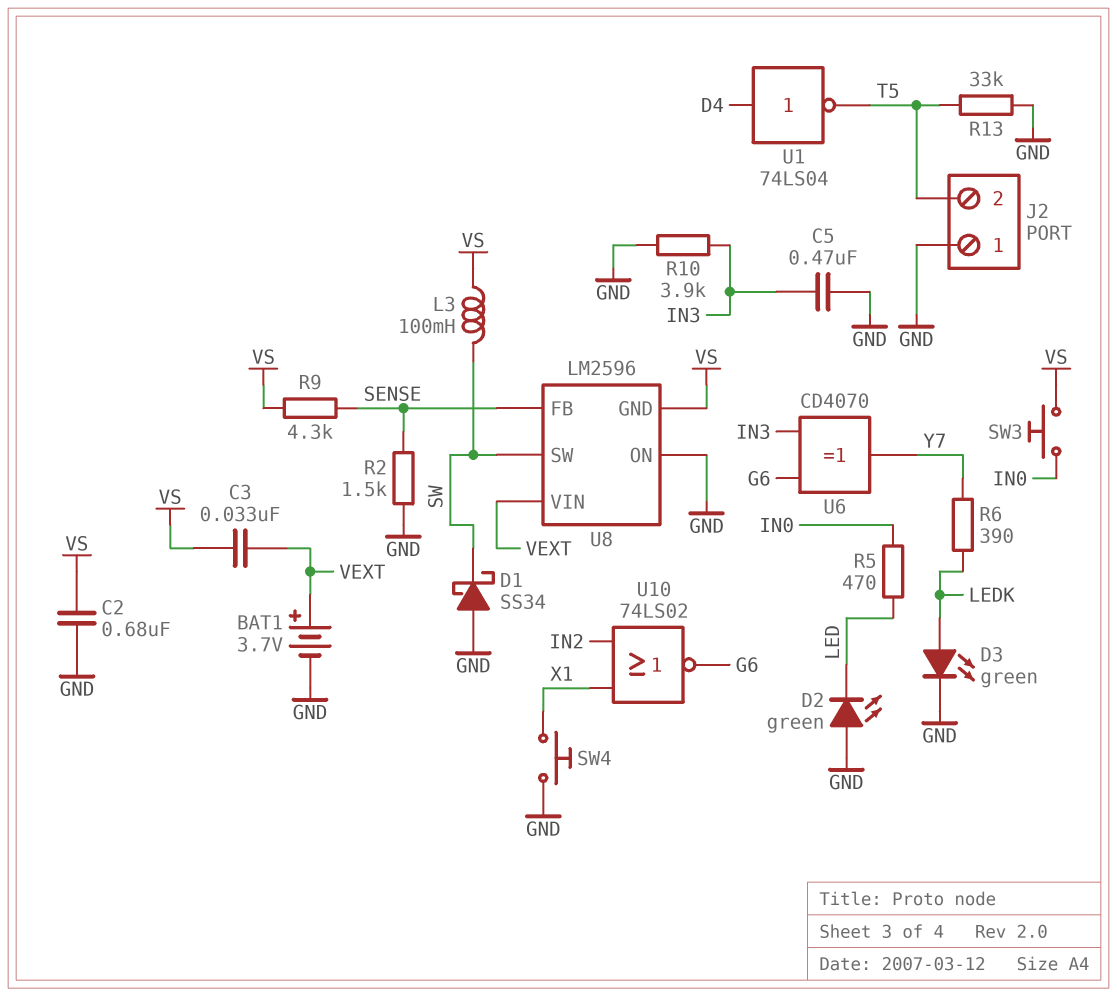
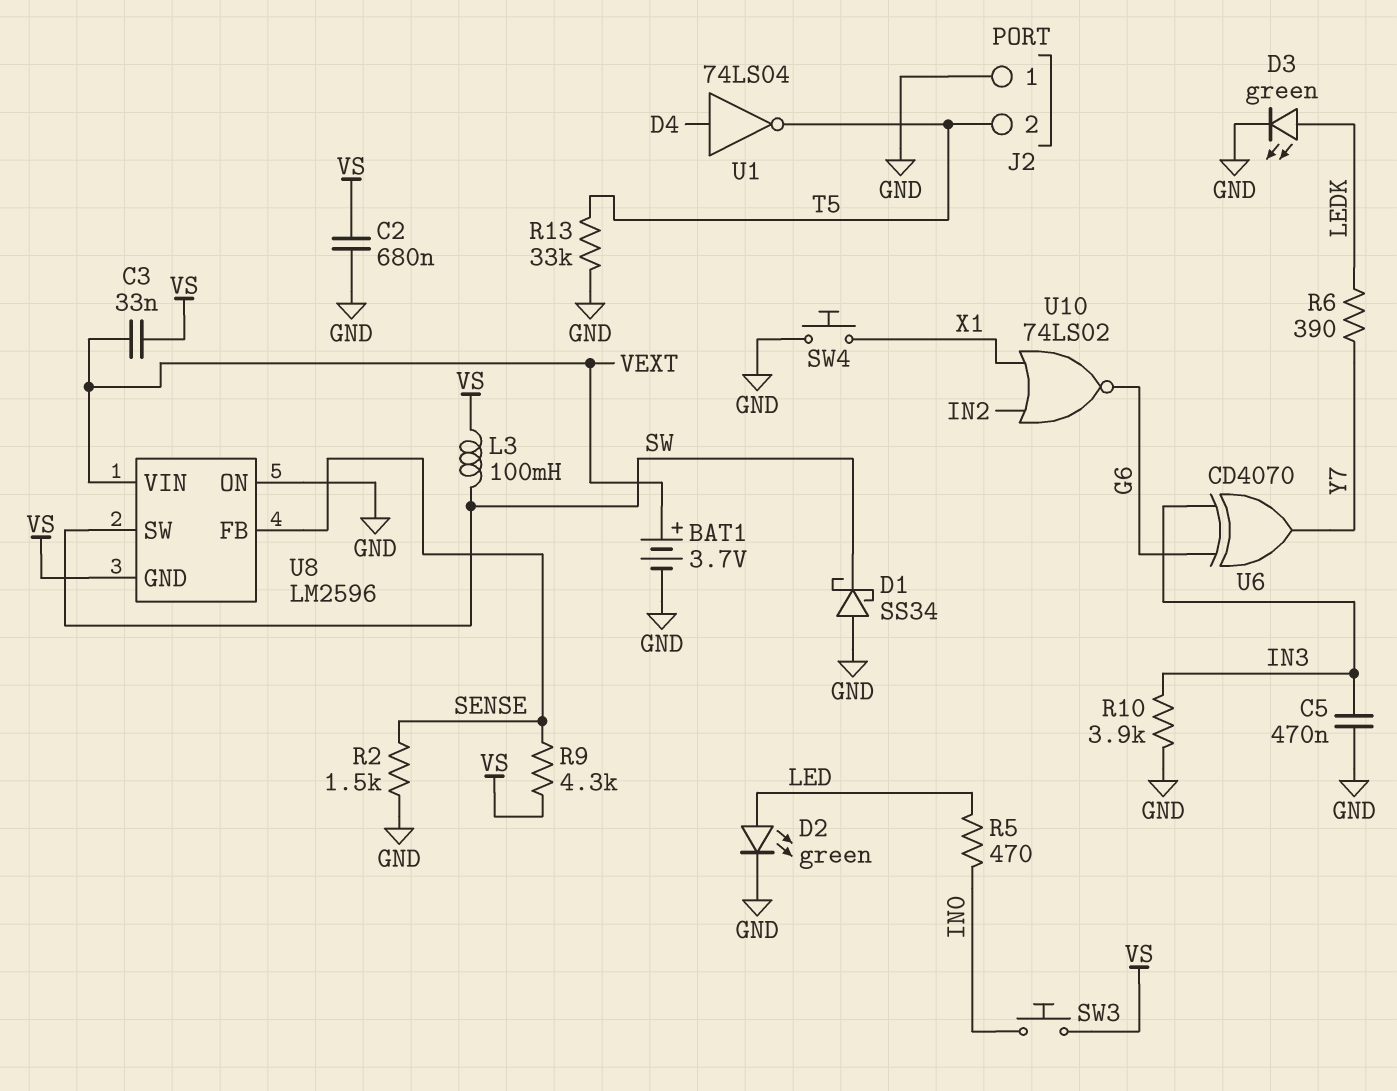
D2: LED green (A GND, K LED) -> LED green (A LED, K GND)

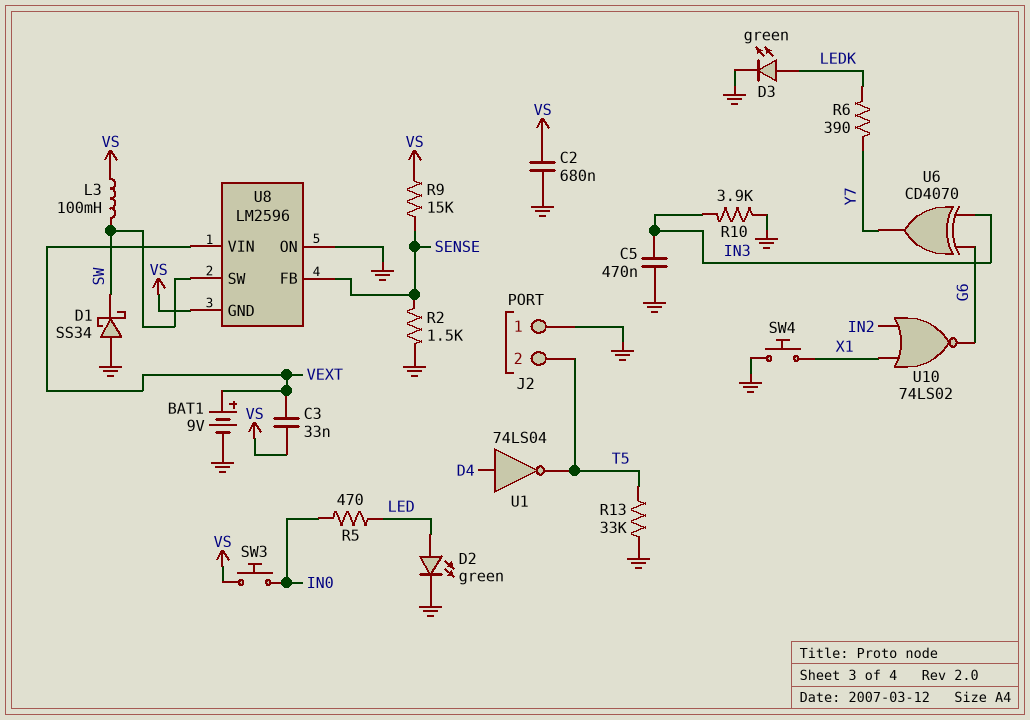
BAT1: 3.7V (plus VEXT, minus GND) -> 9V (plus VEXT, minus GND)
R9: 4.3k (SENSE, VS) -> 15k (SENSE, VS)

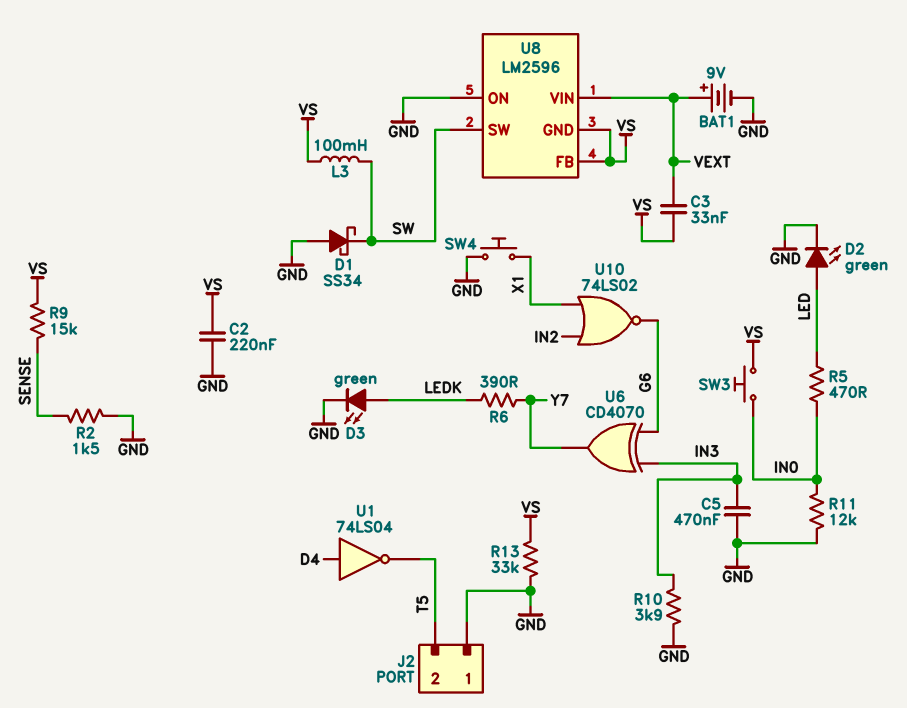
C2: 680nF (GND, VS) -> 220nF (GND, VS)
R11: none -> 12k (GND, IN0)
R13: 33k (GND, T5) -> 33k (GND, VS)
U8 pin FB: SENSE -> VS

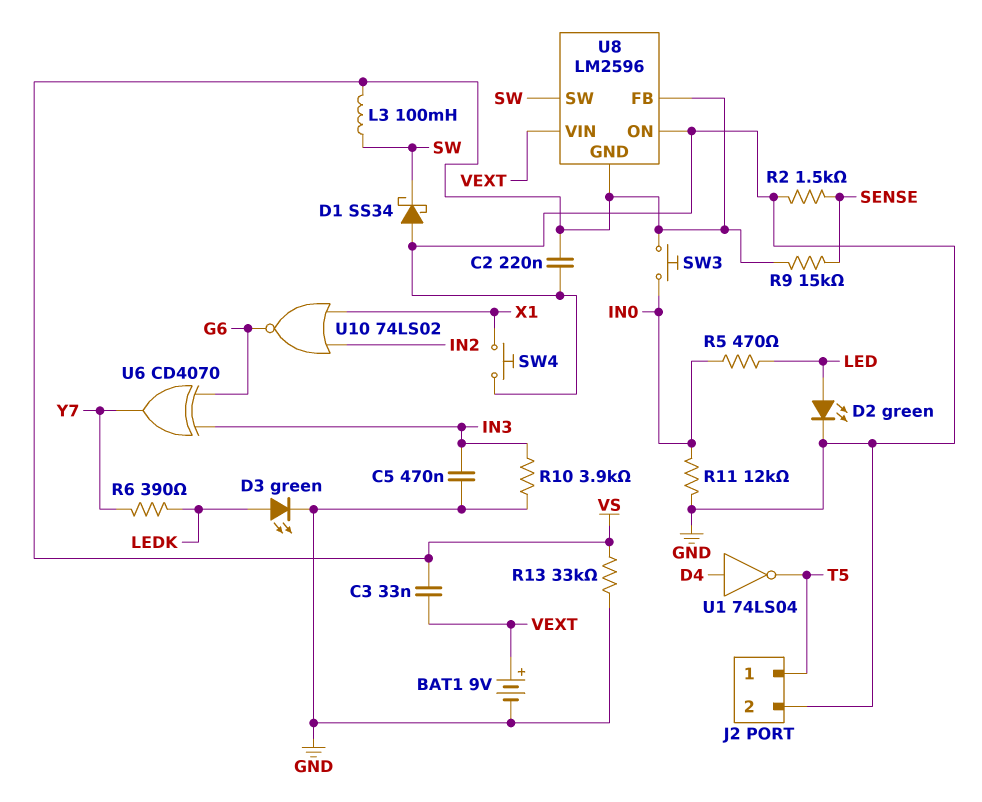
J2 pin 1: GND -> T5
J2 pin 2: T5 -> GND

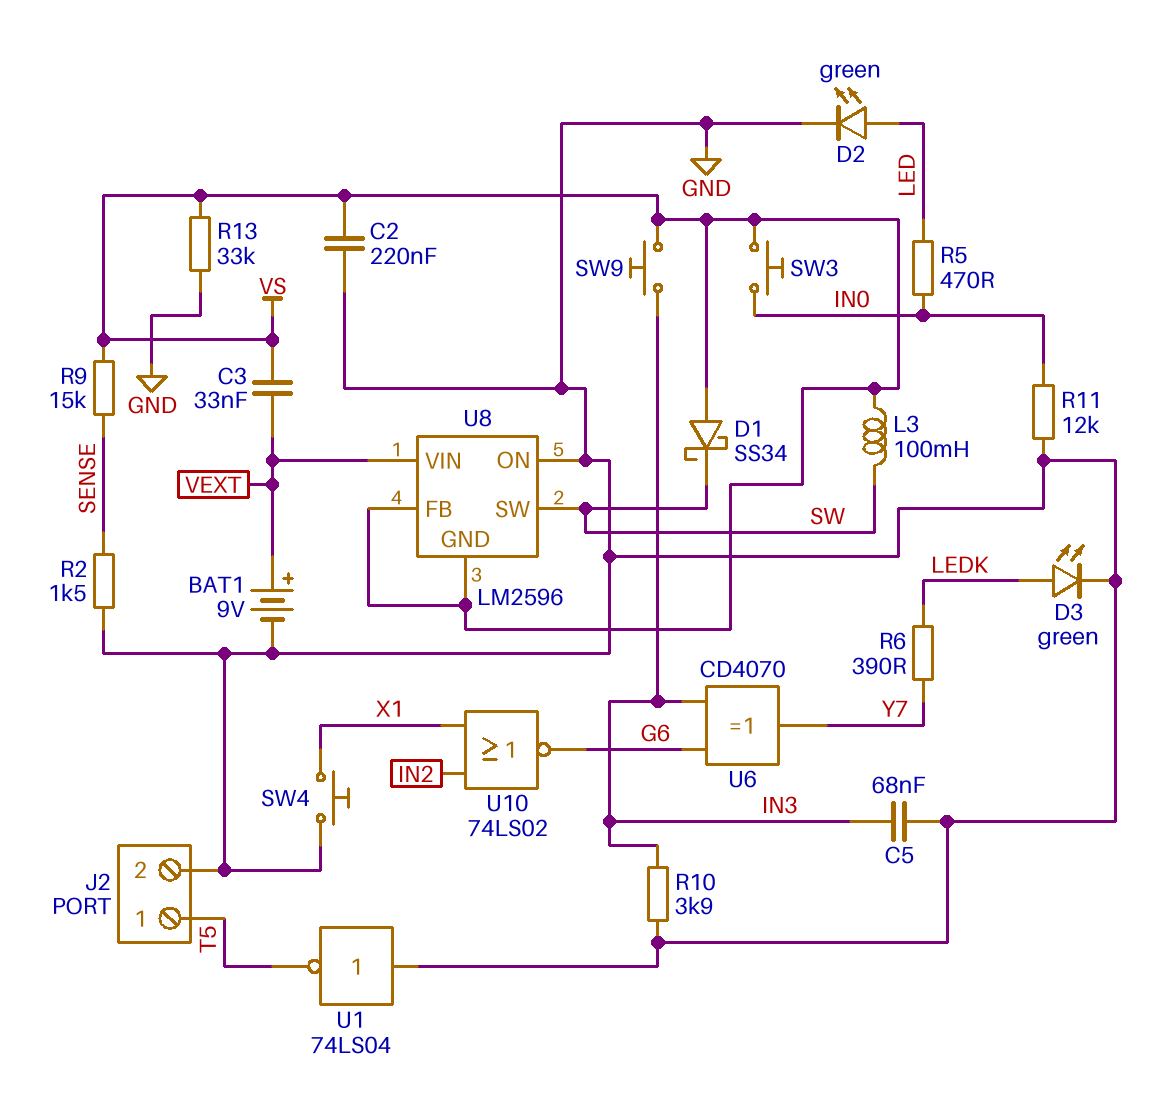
C5: 470nF (GND, IN3) -> 68nF (GND, IN3)
D1: schottky SS34 (A GND, K SW) -> schottky SS34 (A VS, K SW)
SW9: none -> button (IN3, VS)
U1: NOT 74LS04 (in D4, out T5) -> NOT 74LS04 (in GND, out T5)

